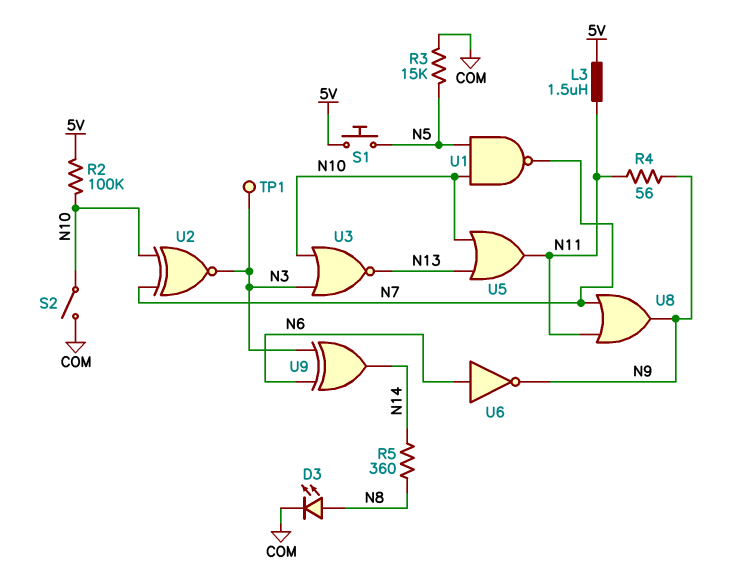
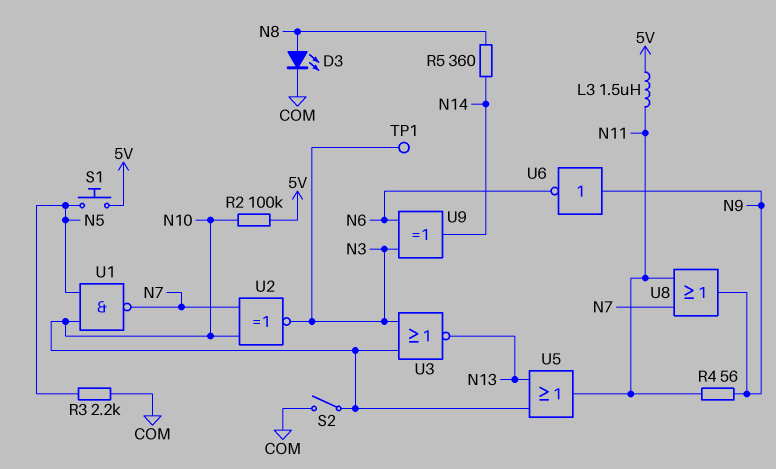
R3: 15k (COM, N5) -> 2.2k (COM, N5)
U6: NOT (in N6, out N9) -> NOT (in N9, out N6)

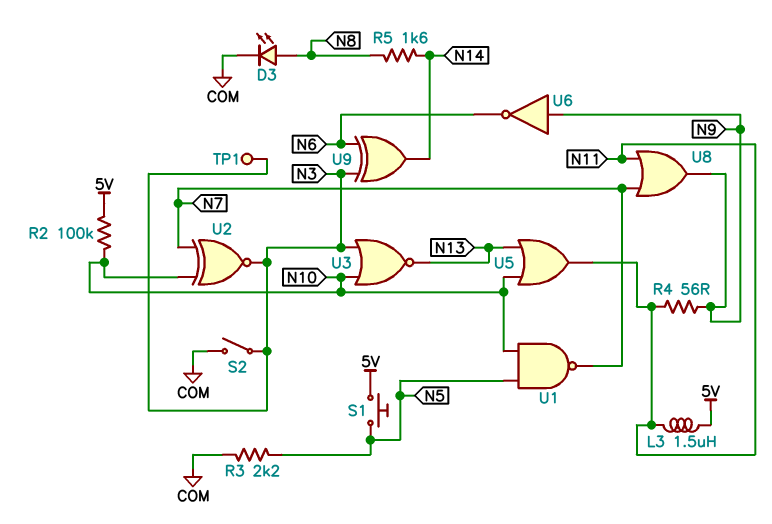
R5: 360 (N8, N14) -> 1.6k (N8, N14)
S2: switch (COM, N10) -> switch (COM, N3)

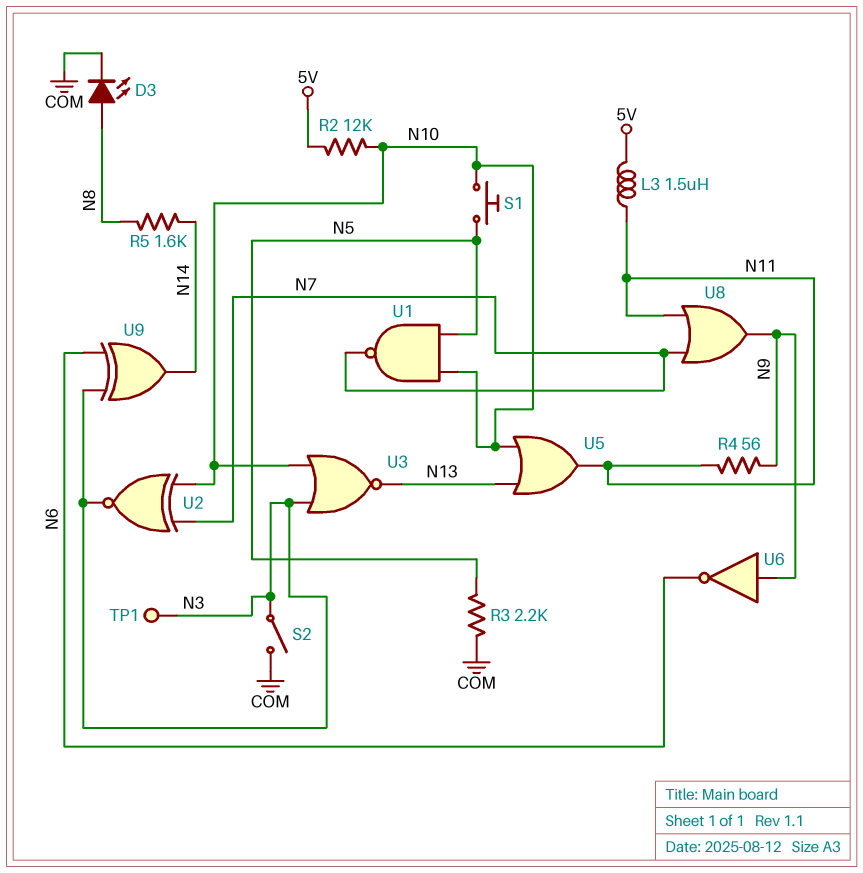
R2: 100k (5V, N10) -> 12k (5V, N10)
S1: button (5V, N5) -> button (N5, N10)

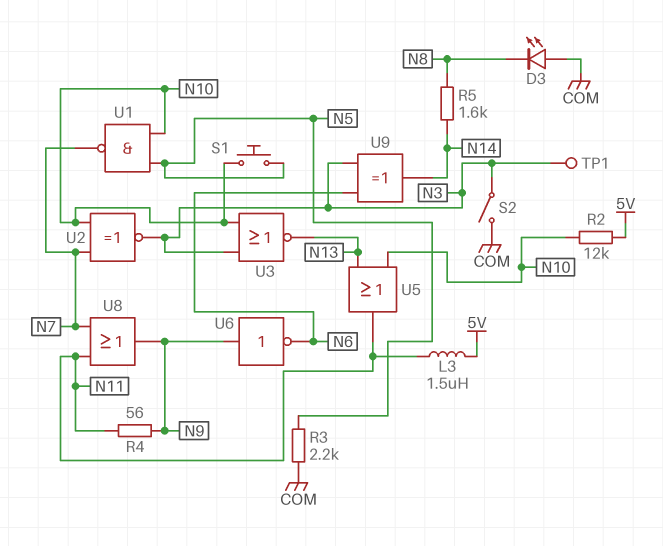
D3: LED (A N8, K COM) -> LED (A COM, K N8)

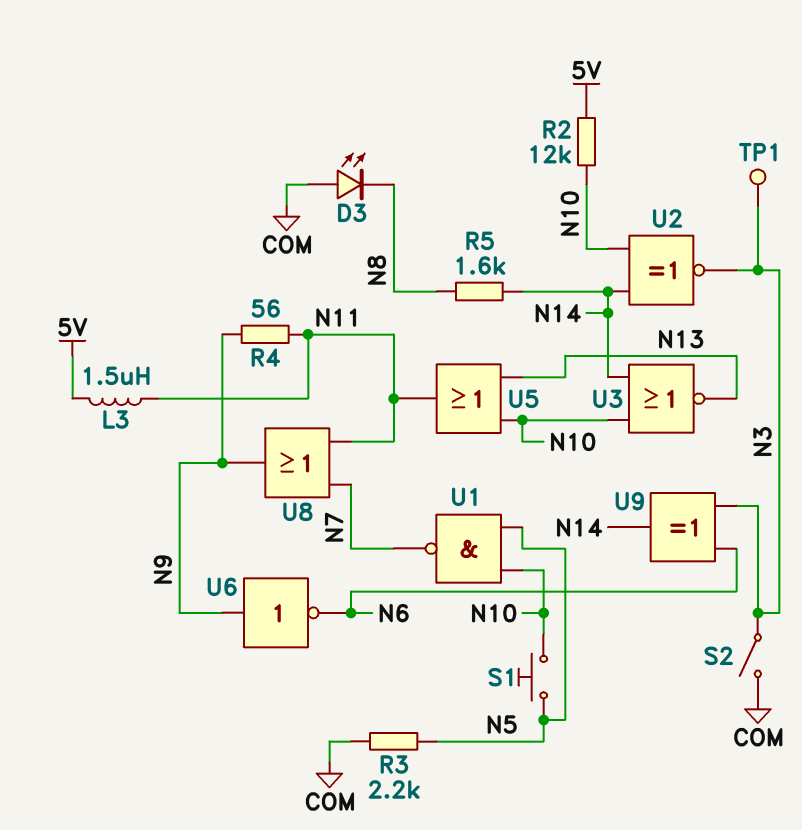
U2: XNOR (in N7, in N10, out N3) -> XNOR (in N10, in N14, out N3)
U3: NOR (in N3, in N10, out N13) -> NOR (in N10, in N14, out N13)

